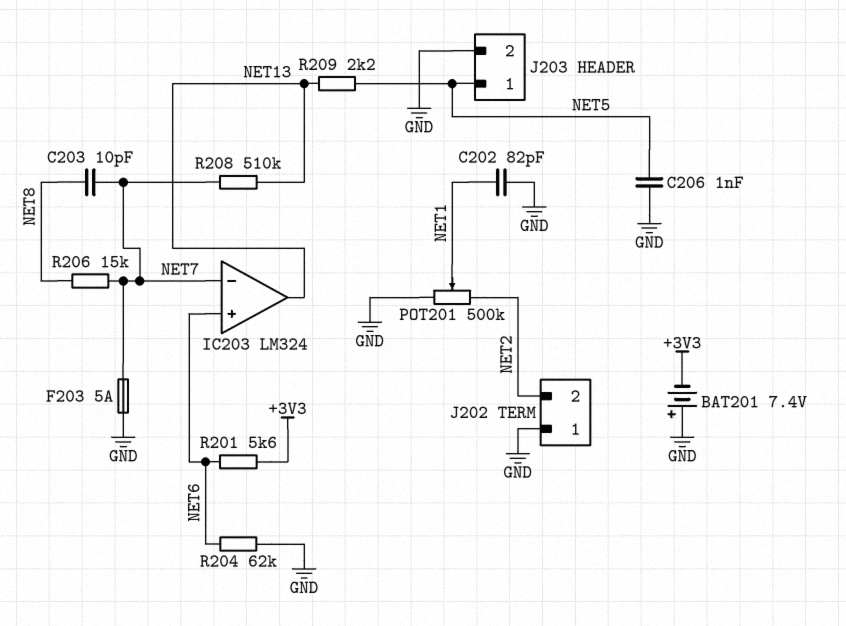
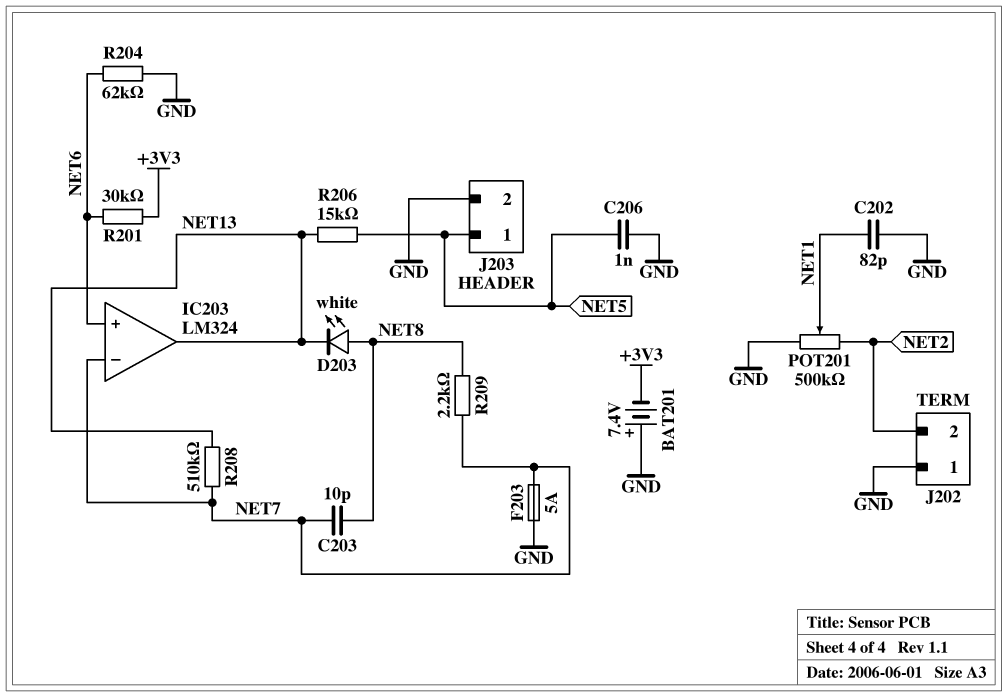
D203: none -> LED white (A NET8, K NET13)
R201: 5.6k (+3V3, NET6) -> 30k (+3V3, NET6)
R206: 15k (NET7, NET8) -> 15k (NET5, NET13)
R209: 2.2k (NET5, NET13) -> 2.2k (NET7, NET8)

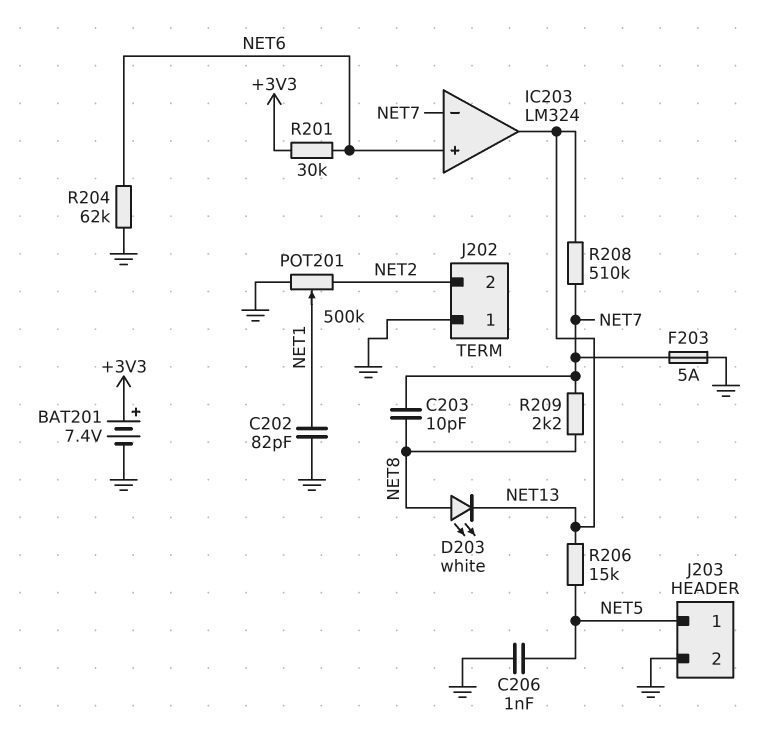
BAT201: 7.4V (plus GND, minus +3V3) -> 7.4V (plus +3V3, minus GND)

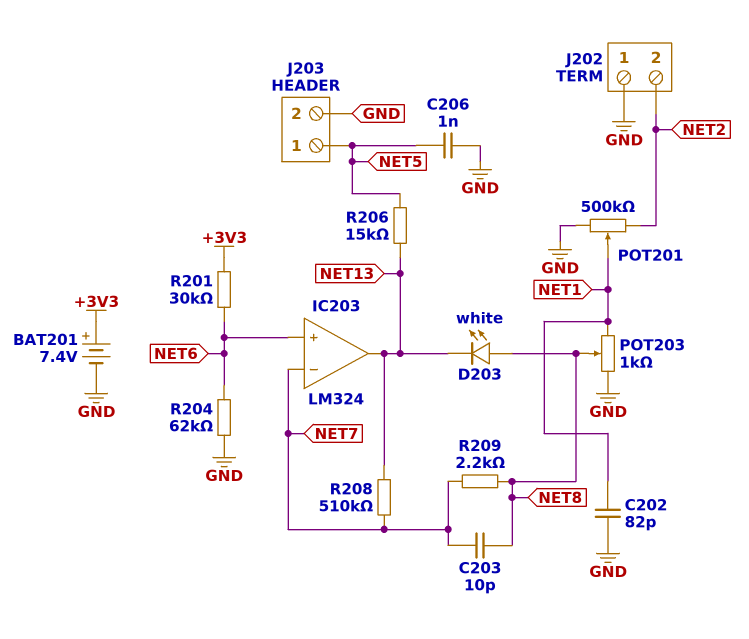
F203: 5A (GND, NET7) -> none
POT203: none -> 1k (GND, NET1, wiper NET8)

